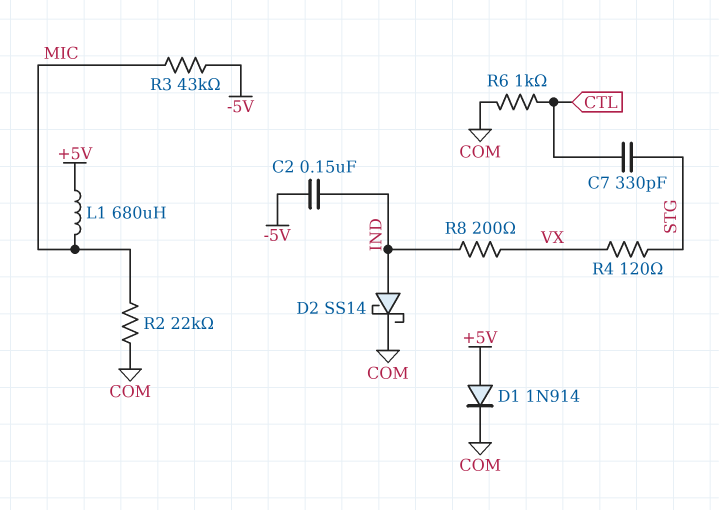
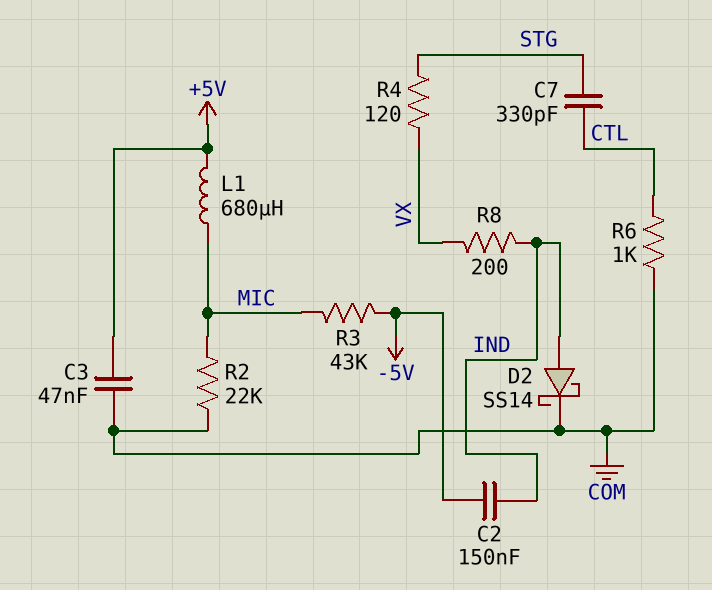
C3: none -> 47nF (+5V, COM)
D1: diode 1N914 (A +5V, K COM) -> none

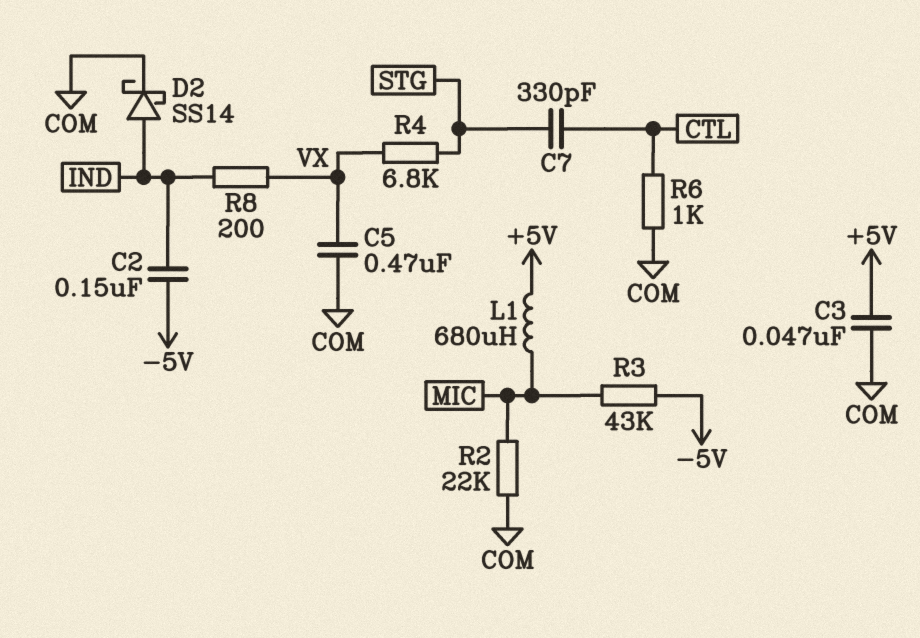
C5: none -> 470nF (COM, VX)
R4: 120 (STG, VX) -> 6.8k (STG, VX)

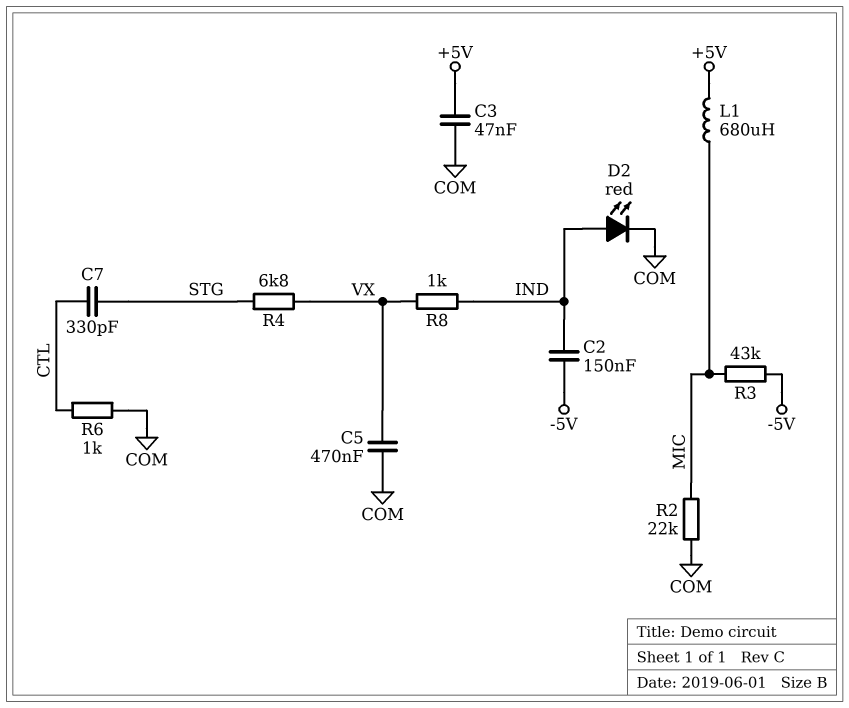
D2: schottky SS14 (A IND, K COM) -> LED red (A IND, K COM)
R8: 200 (IND, VX) -> 1k (IND, VX)

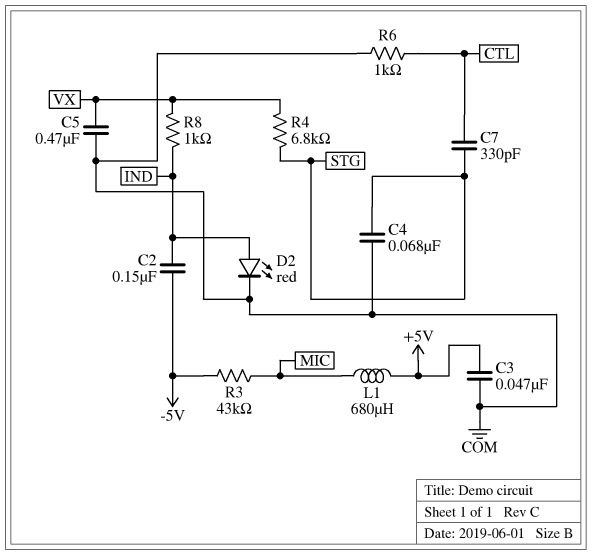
C4: none -> 68nF (COM, STG)
R2: 22k (COM, MIC) -> none

